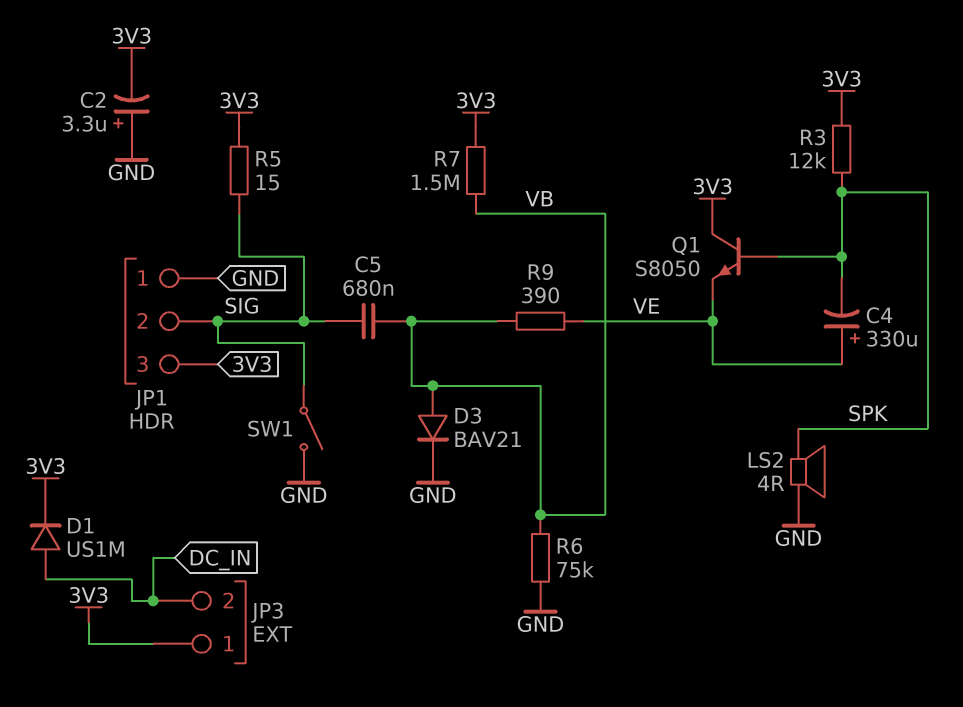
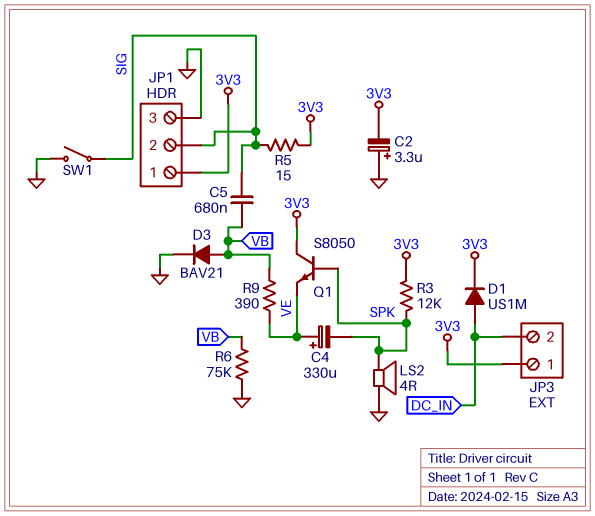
JP1 pin 1: GND -> 3V3
JP1 pin 3: 3V3 -> GND
R7: 1.5M (3V3, VB) -> none

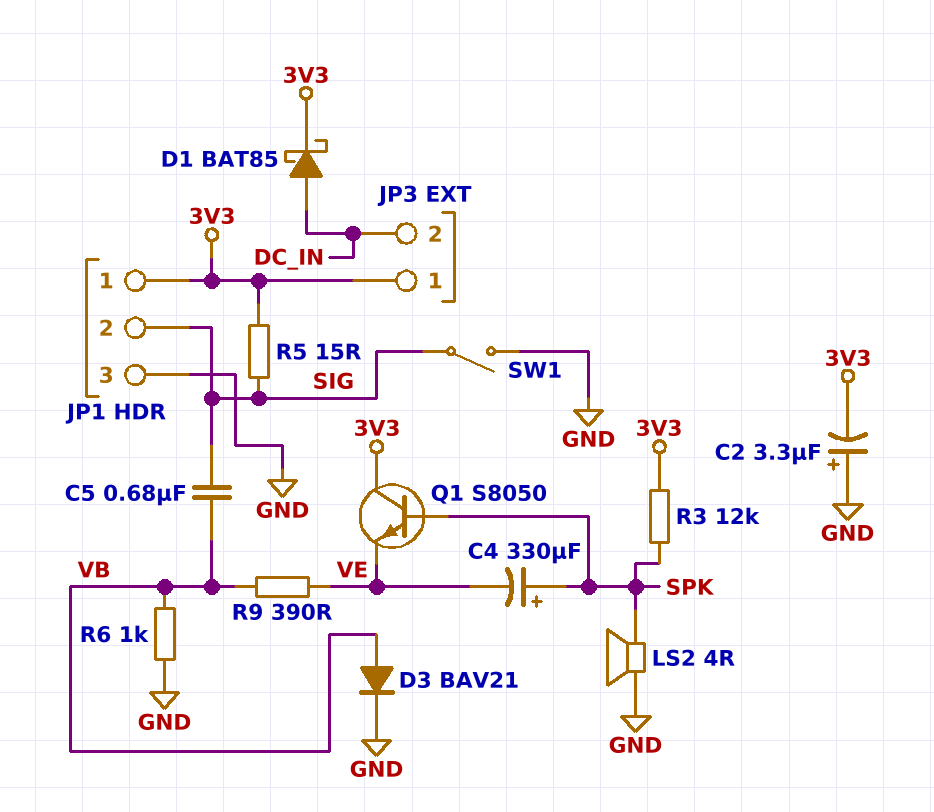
C4: 330uF (plus VE, minus SPK) -> 330uF (plus SPK, minus VE)
D1: diode US1M (A DC_IN, K 3V3) -> schottky BAT85 (A DC_IN, K 3V3)
R6: 75k (GND, VB) -> 1k (GND, VB)

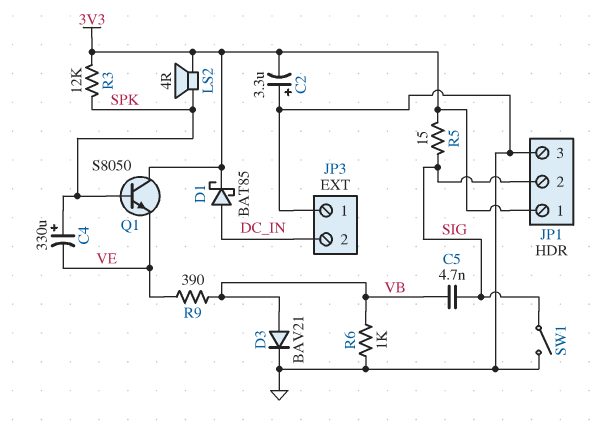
C5: 680nF (SIG, VB) -> 4.7nF (SIG, VB)
JP3 pin 1: 3V3 -> GND
LS2: speaker 4R (GND, SPK) -> speaker 4R (3V3, SPK)

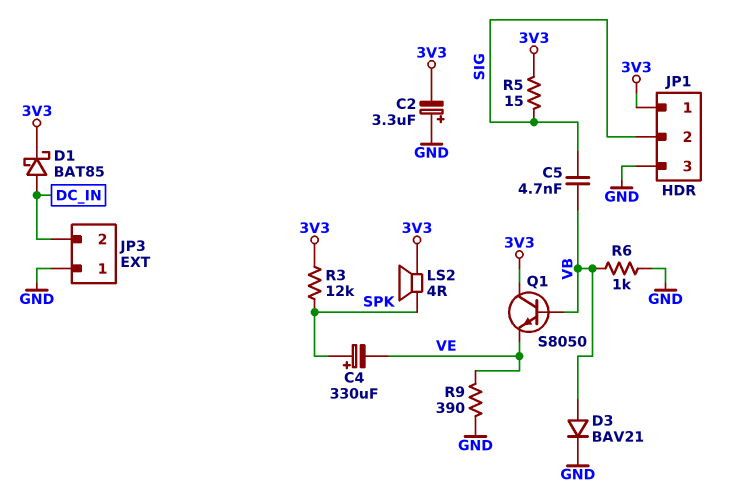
Q1: NPN S8050 (B SPK, C 3V3, E VE) -> NPN S8050 (B VB, C 3V3, E VE)
R9: 390 (VB, VE) -> 390 (GND, VE)
SW1: switch (GND, SIG) -> none

